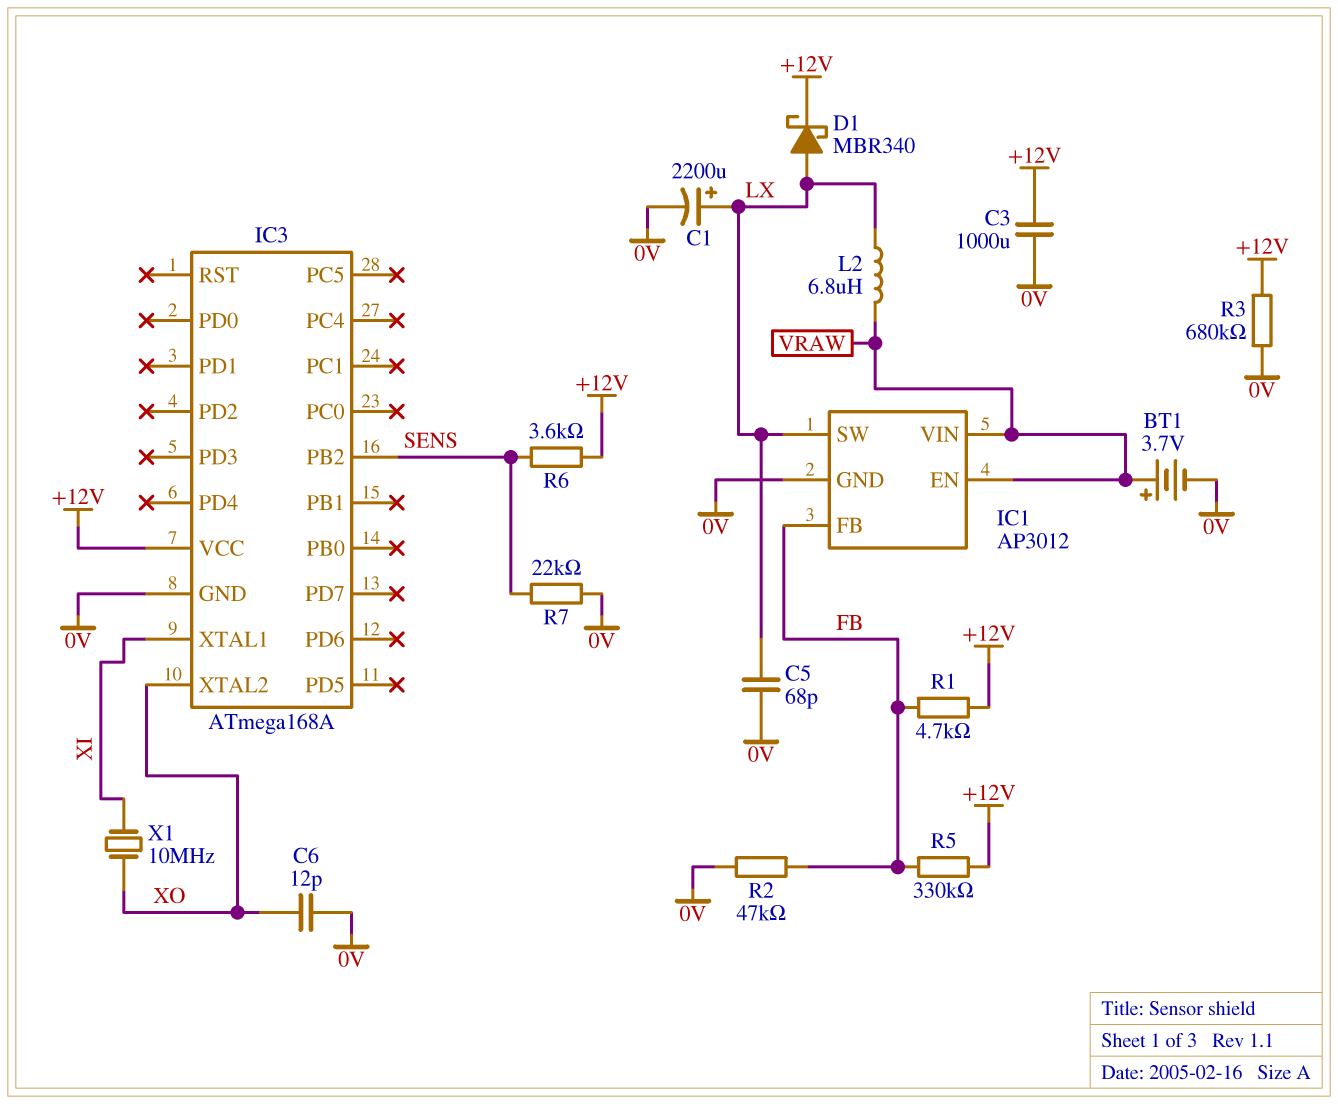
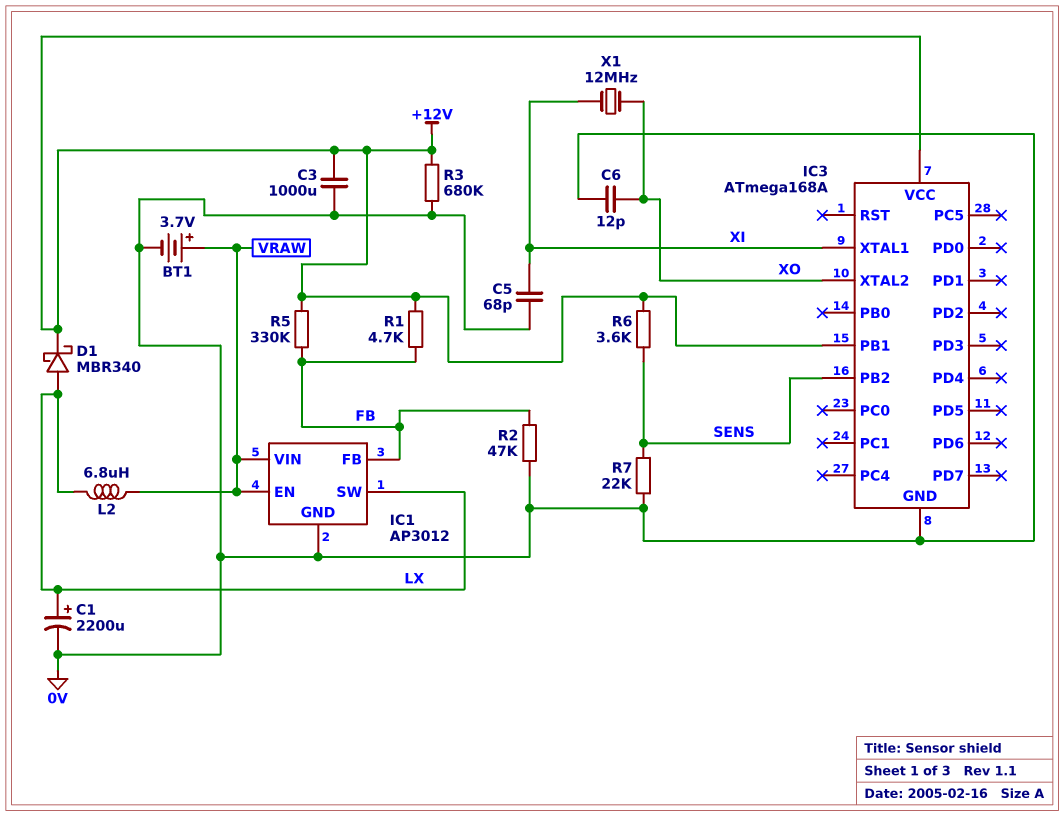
C5: 68pF (0V, LX) -> 68pF (0V, XI)
IC3 pin PB1: none -> +12V
X1: 10MHz (XI, XO) -> 12MHz (XI, XO)

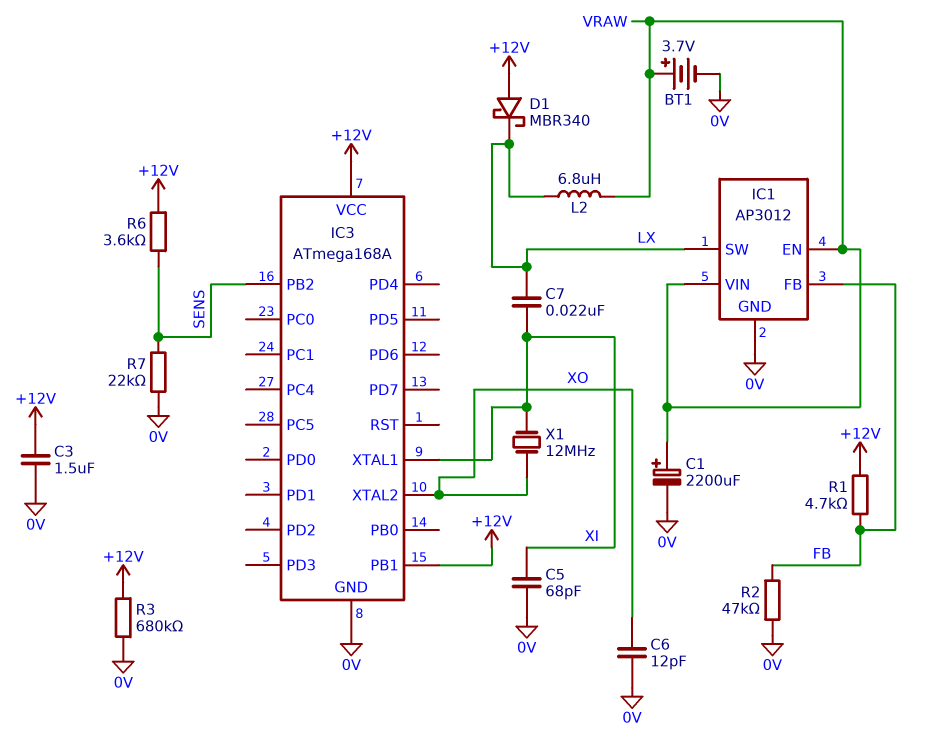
C1: 2200uF (plus LX, minus 0V) -> 2200uF (plus VRAW, minus 0V)
C3: 1000uF (+12V, 0V) -> 1.5uF (+12V, 0V)
C7: none -> 22nF (LX, XI)
D1: schottky MBR340 (A LX, K +12V) -> schottky MBR340 (A +12V, K LX)
R5: 330k (+12V, FB) -> none

